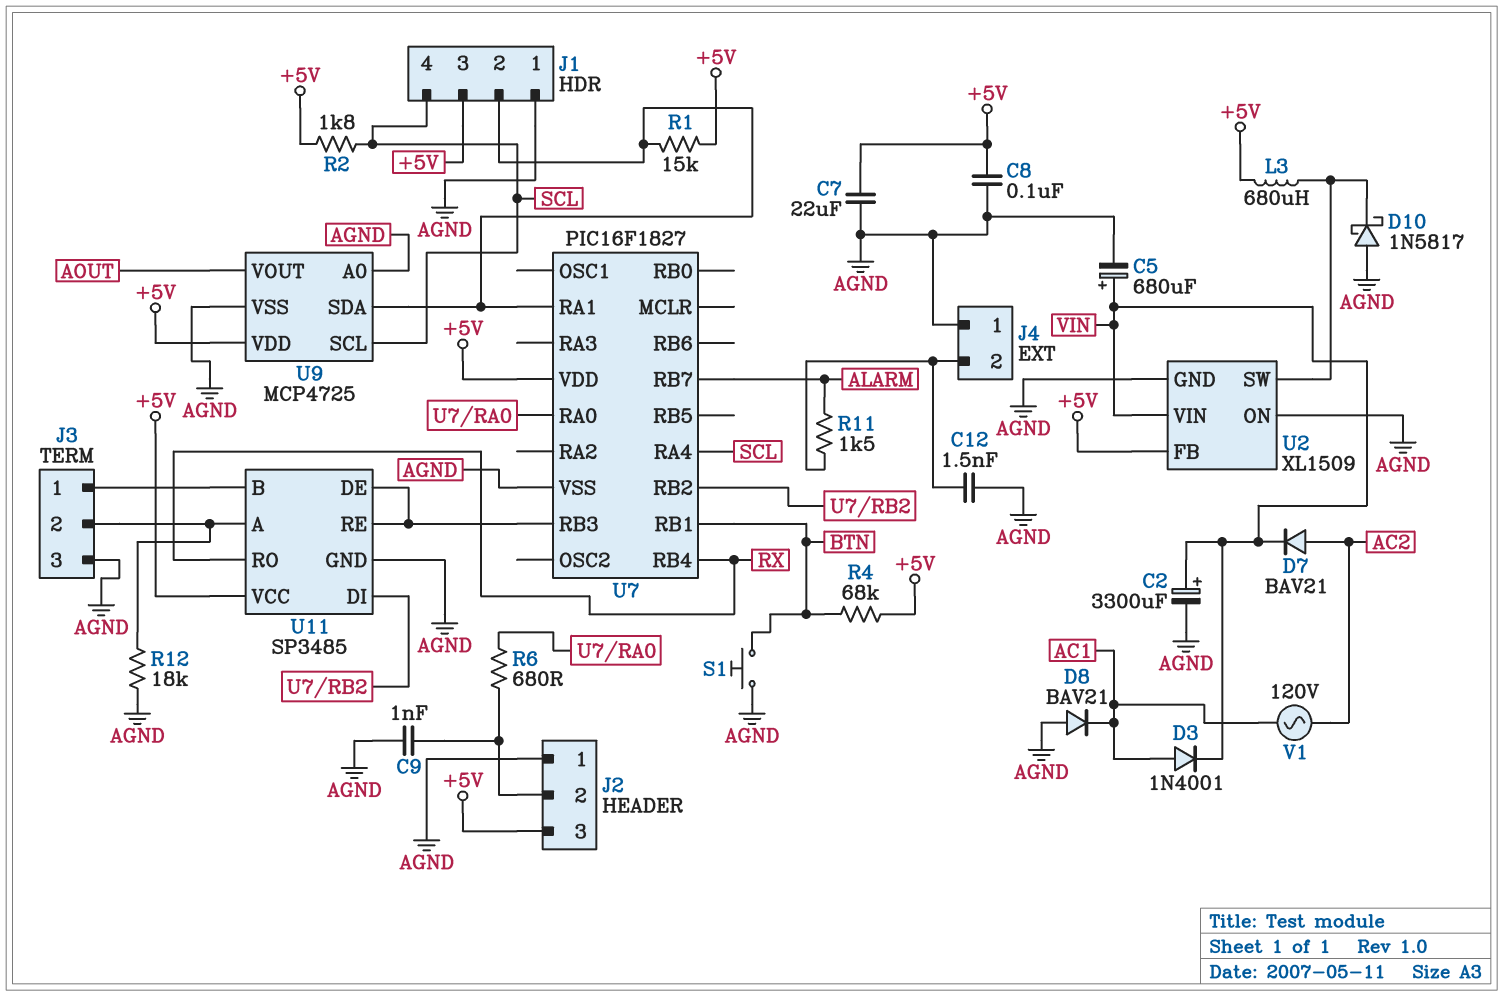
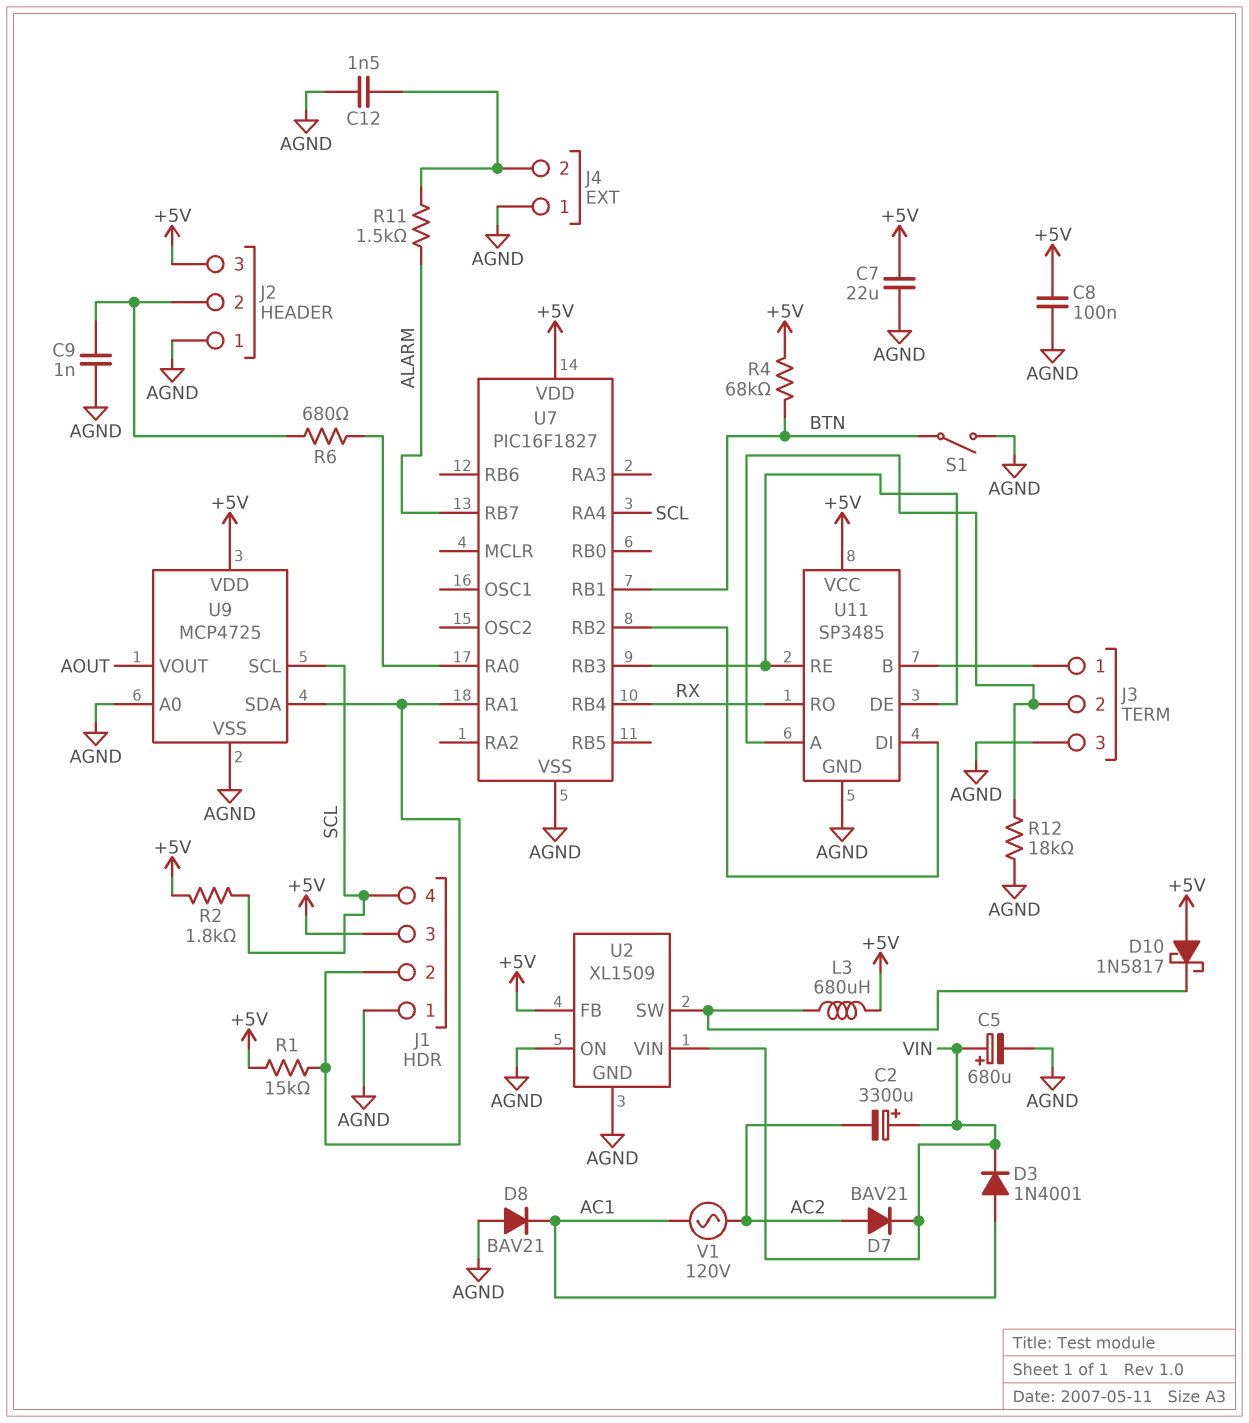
C2: 3300uF (plus VIN, minus AGND) -> 3300uF (plus VIN, minus AC2)
D10: schottky 1N5817 (A AGND, K U2/SW) -> schottky 1N5817 (A +5V, K U2/SW)
S1: button (AGND, BTN) -> switch (AGND, BTN)

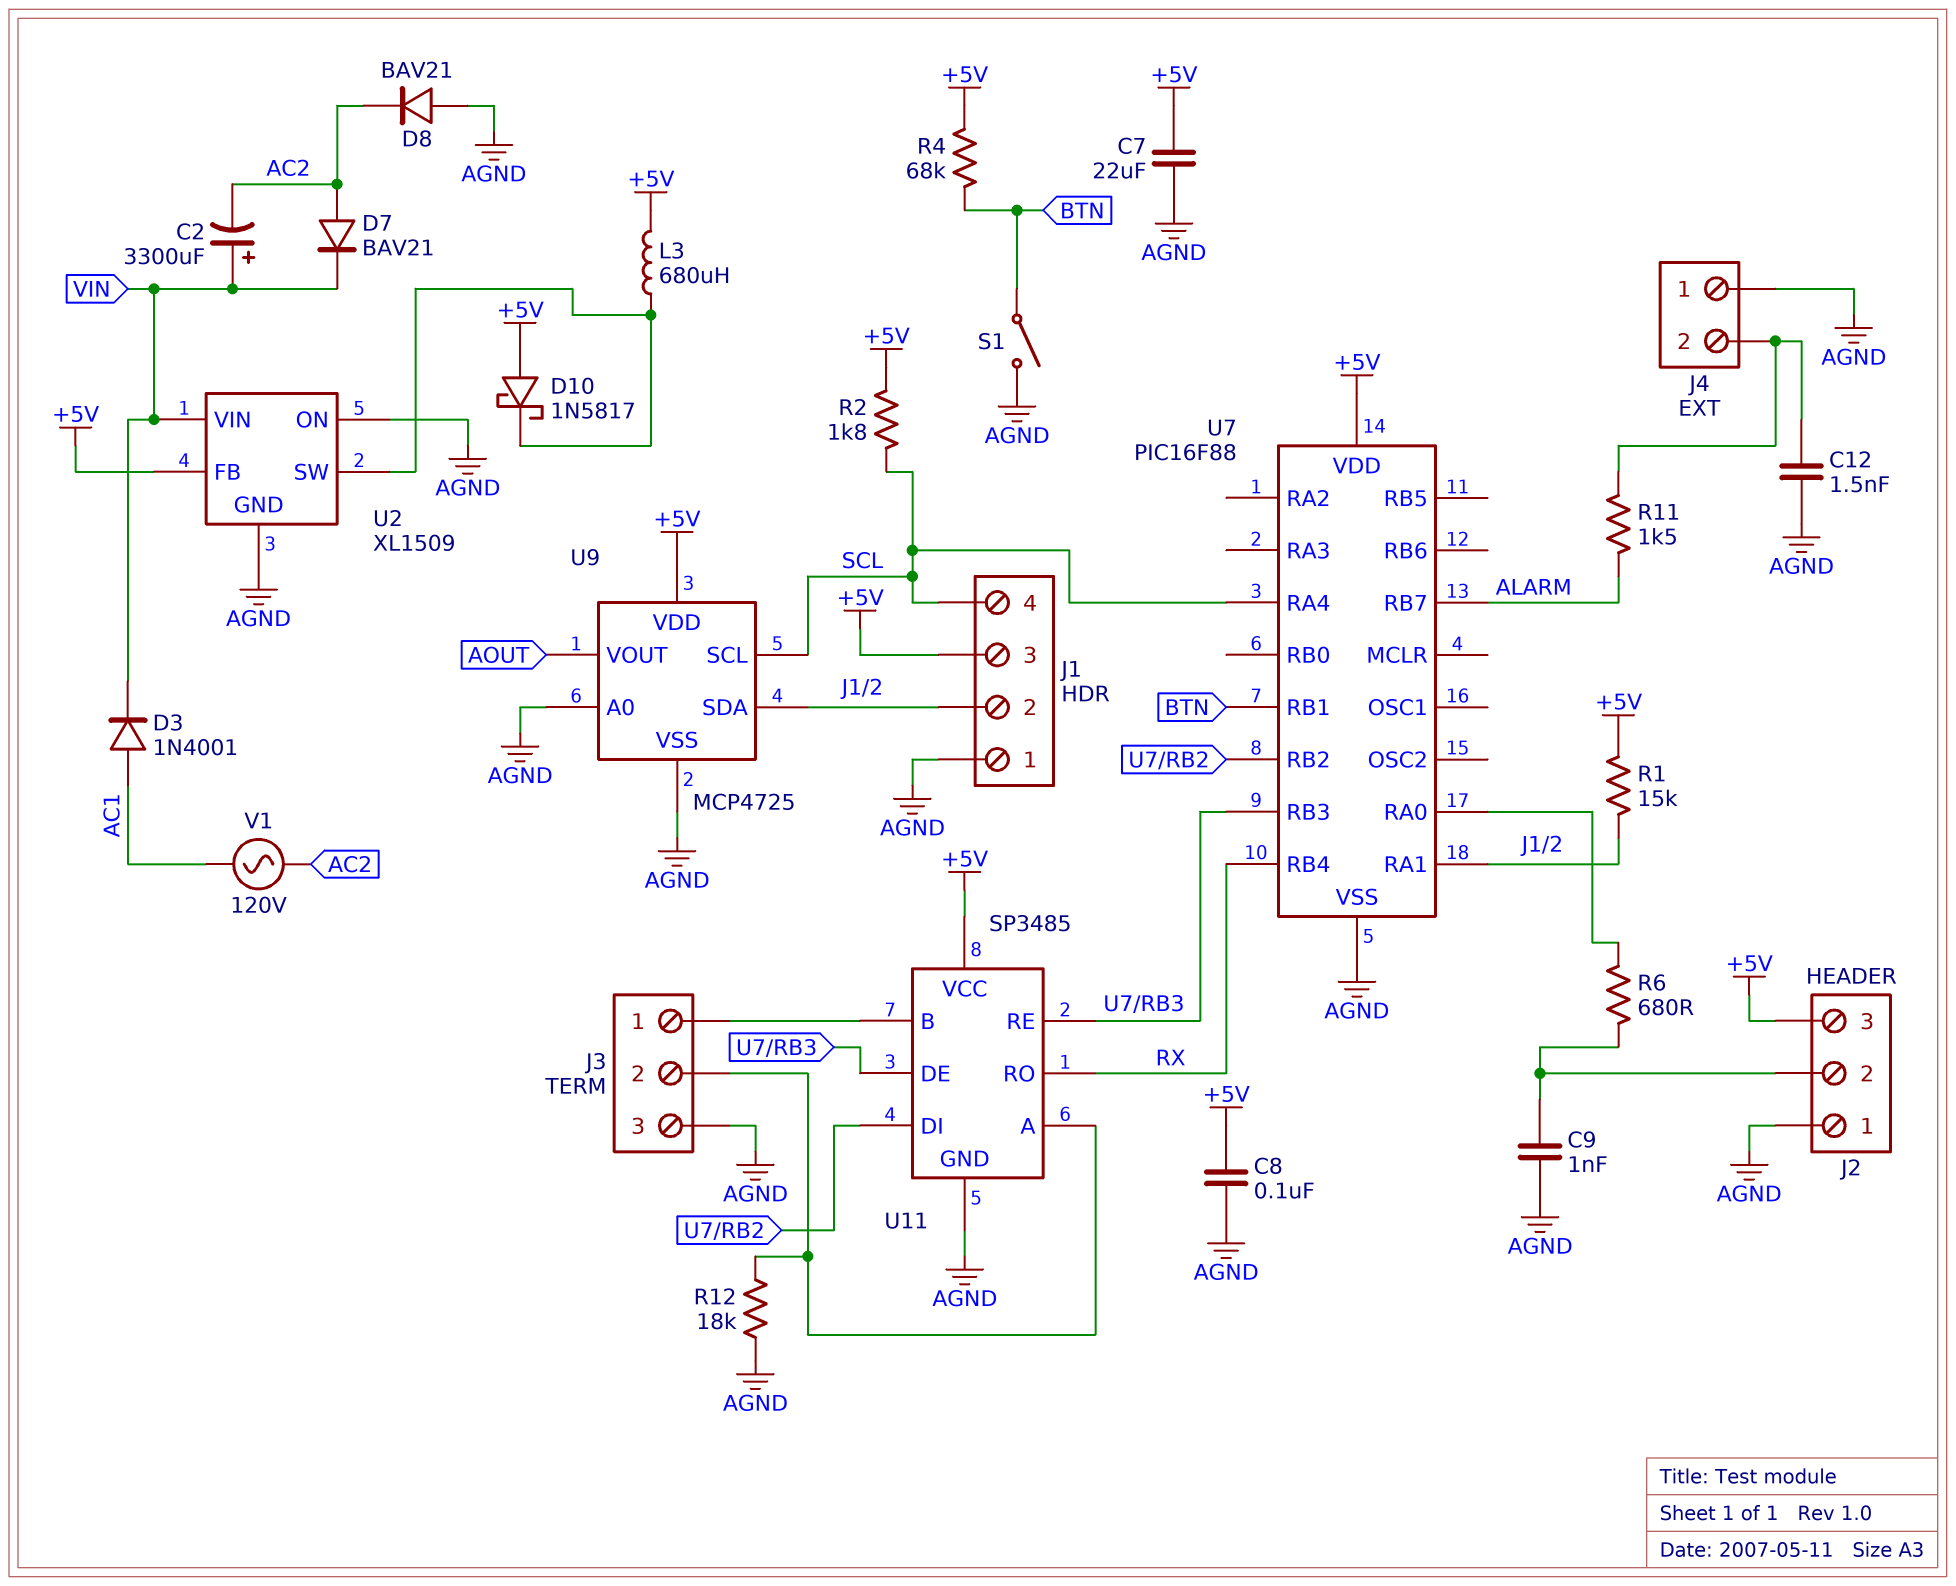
C5: 680uF (plus VIN, minus AGND) -> none
D8: diode BAV21 (A AGND, K AC1) -> diode BAV21 (A AGND, K AC2)
U7: PIC16F1827 -> PIC16F88

